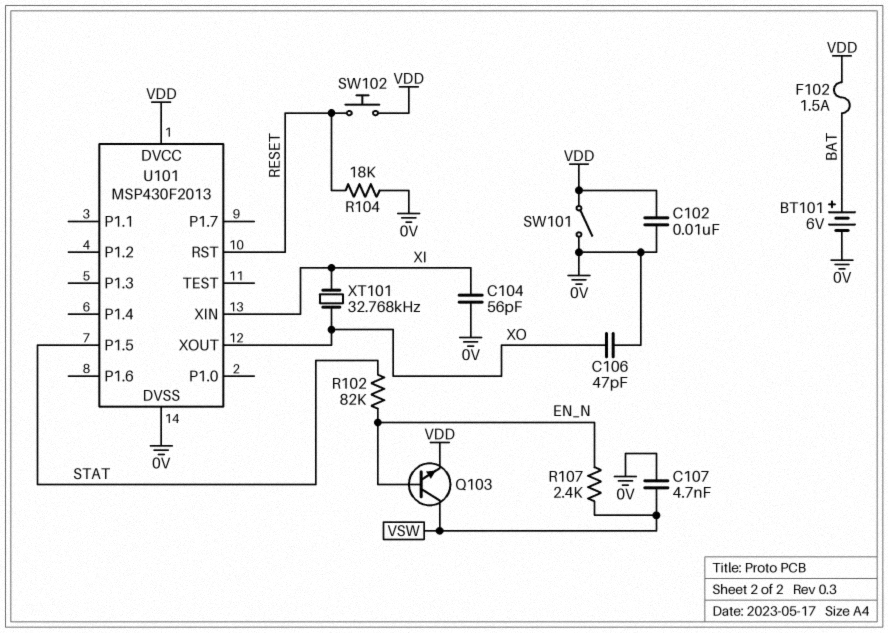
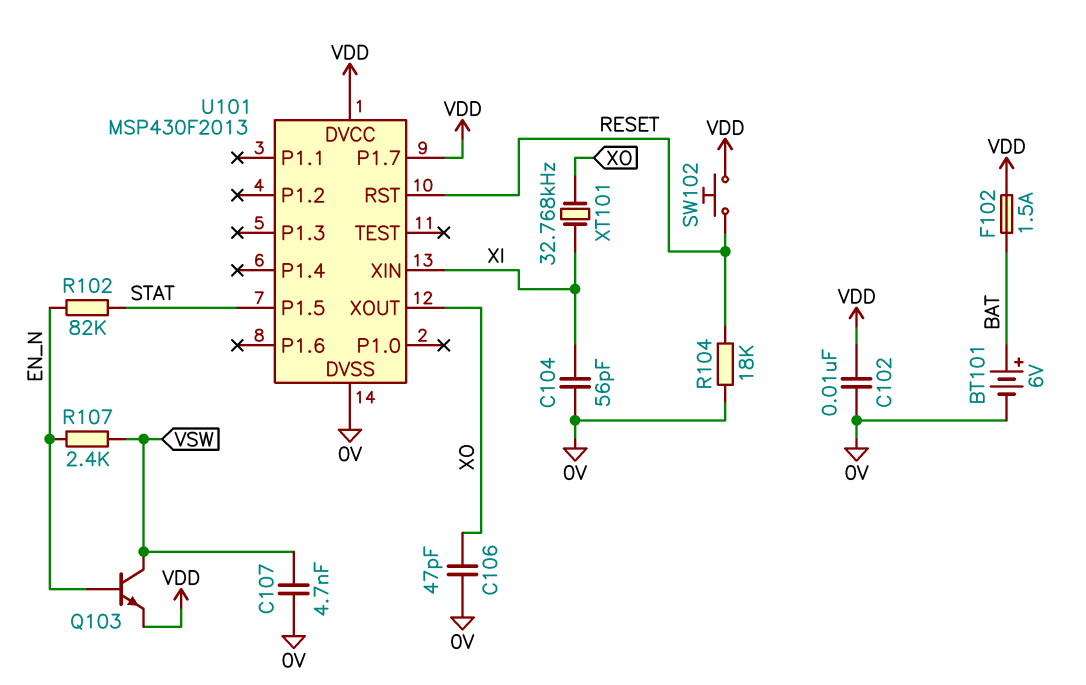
SW101: switch (0V, VDD) -> none
U101 pin P1.7: none -> VDD

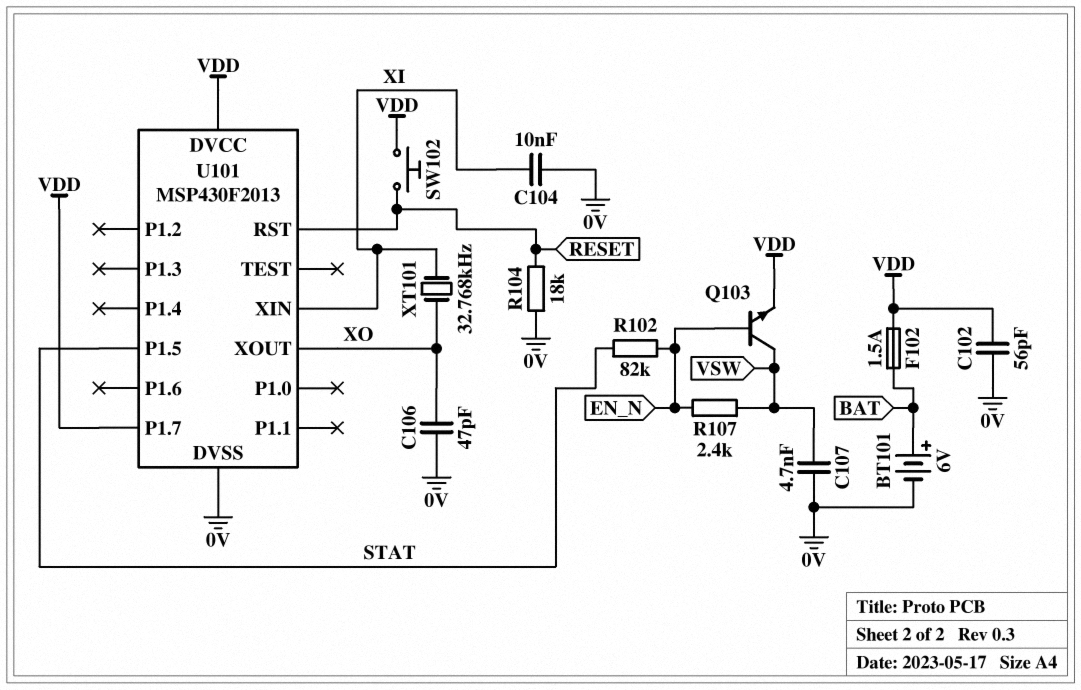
C102: 10nF (0V, VDD) -> 56pF (0V, VDD)
C104: 56pF (0V, XI) -> 10nF (0V, XI)

